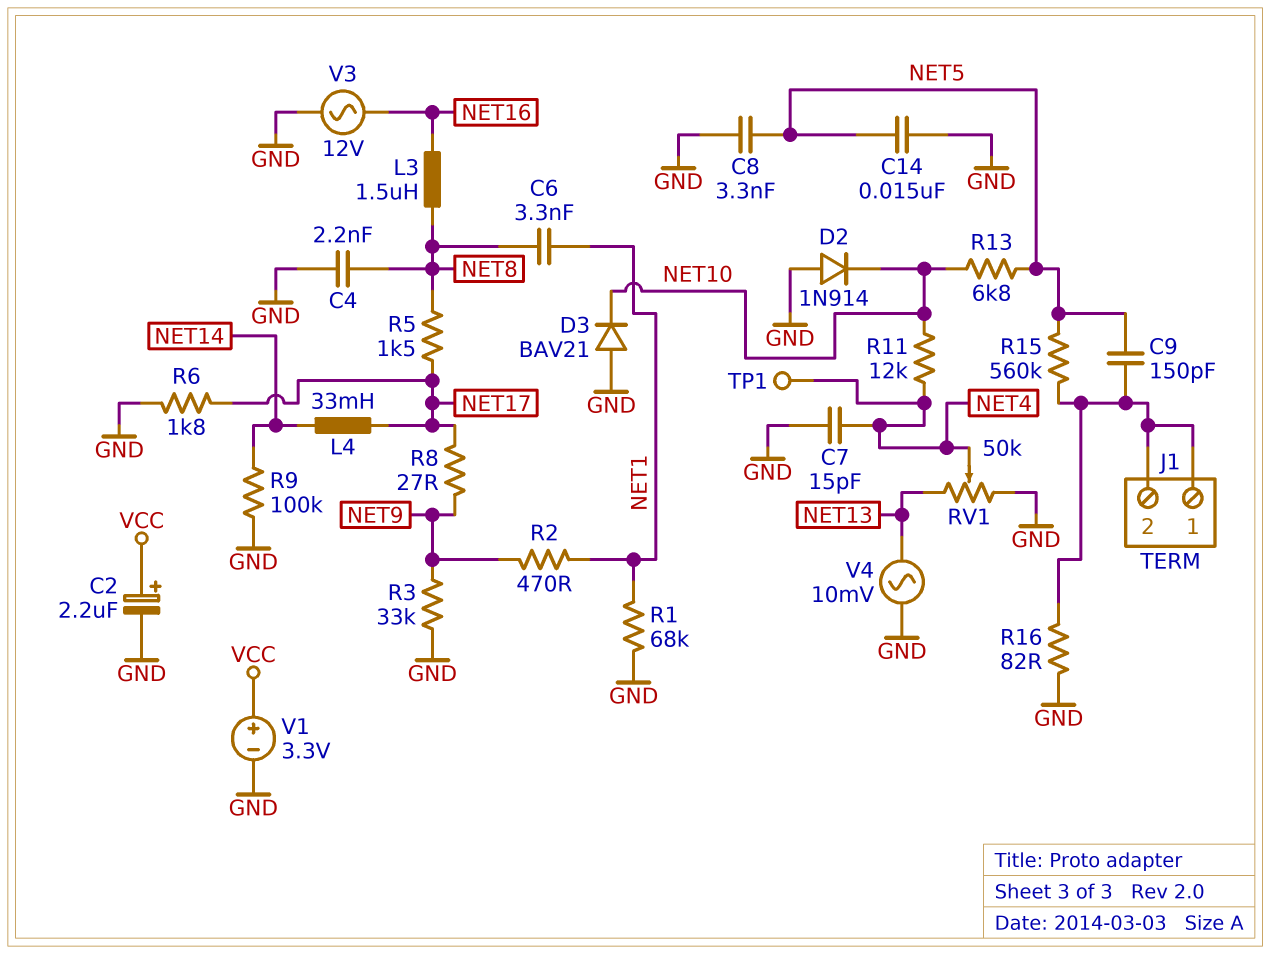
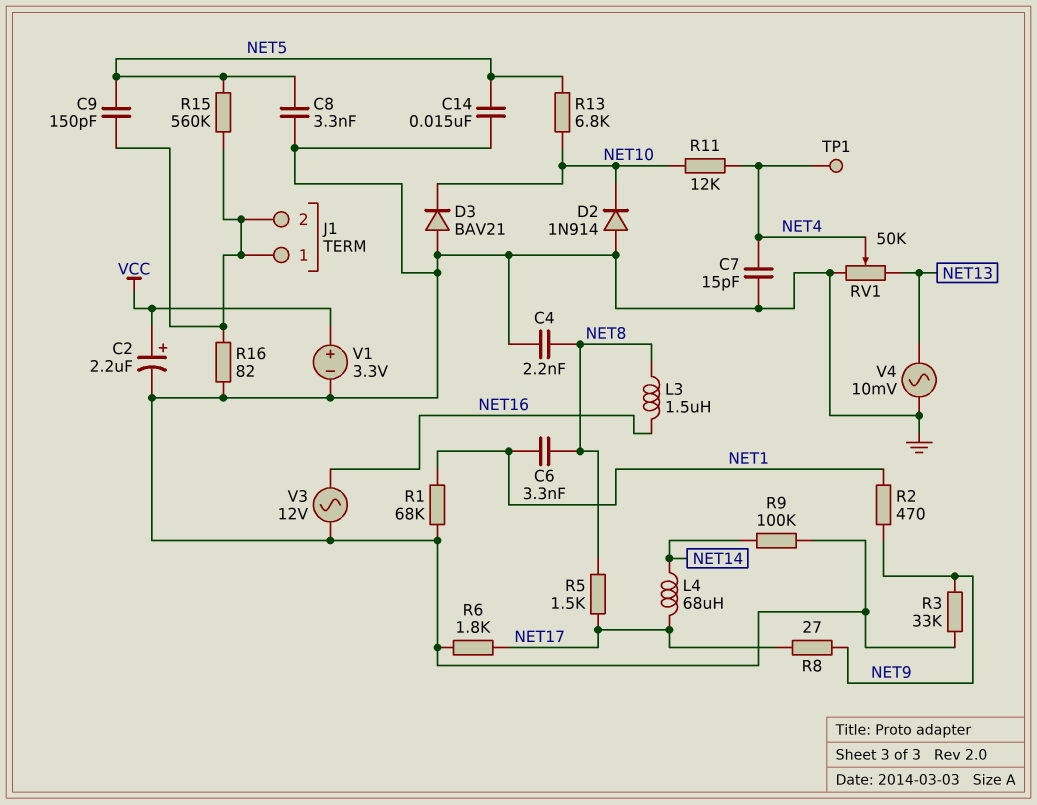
L4: 33mH (NET14, NET17) -> 68uH (NET14, NET17)

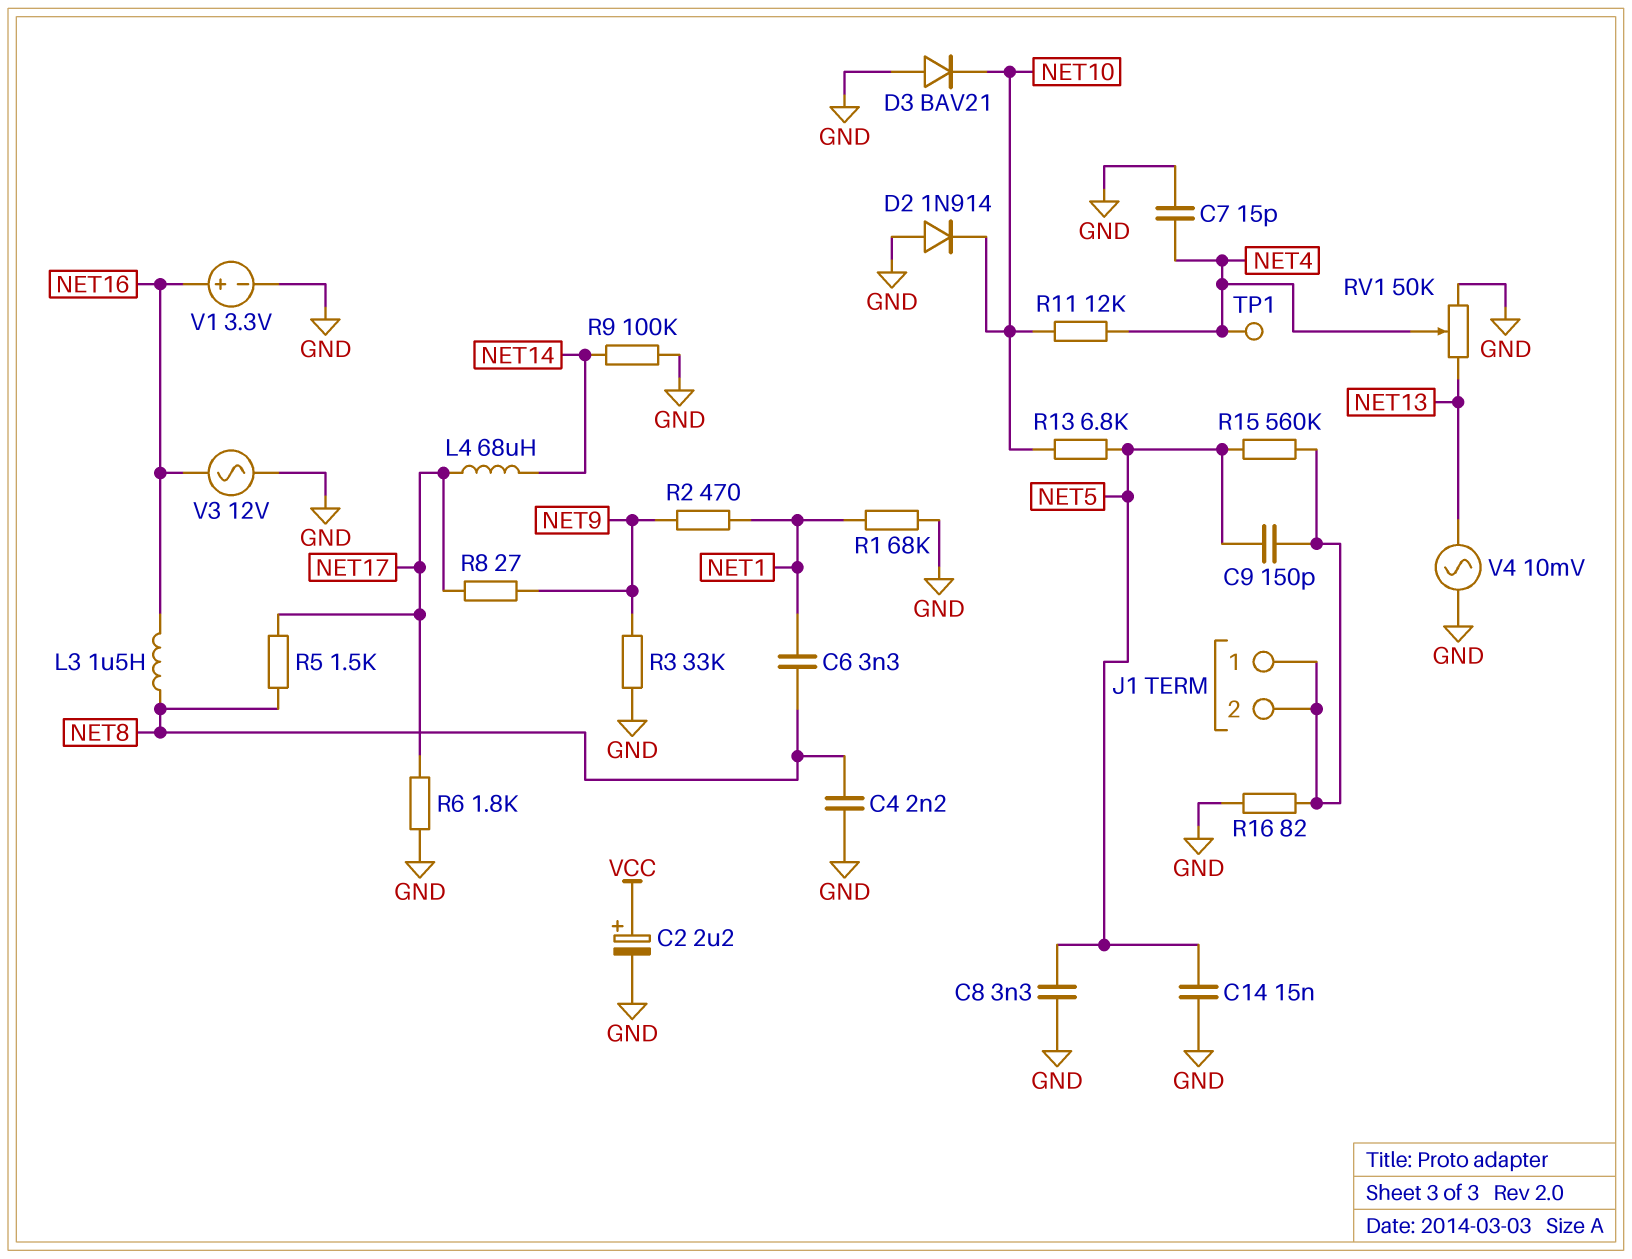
V1: 3.3V (plus VCC, minus GND) -> 3.3V (plus NET16, minus GND)

